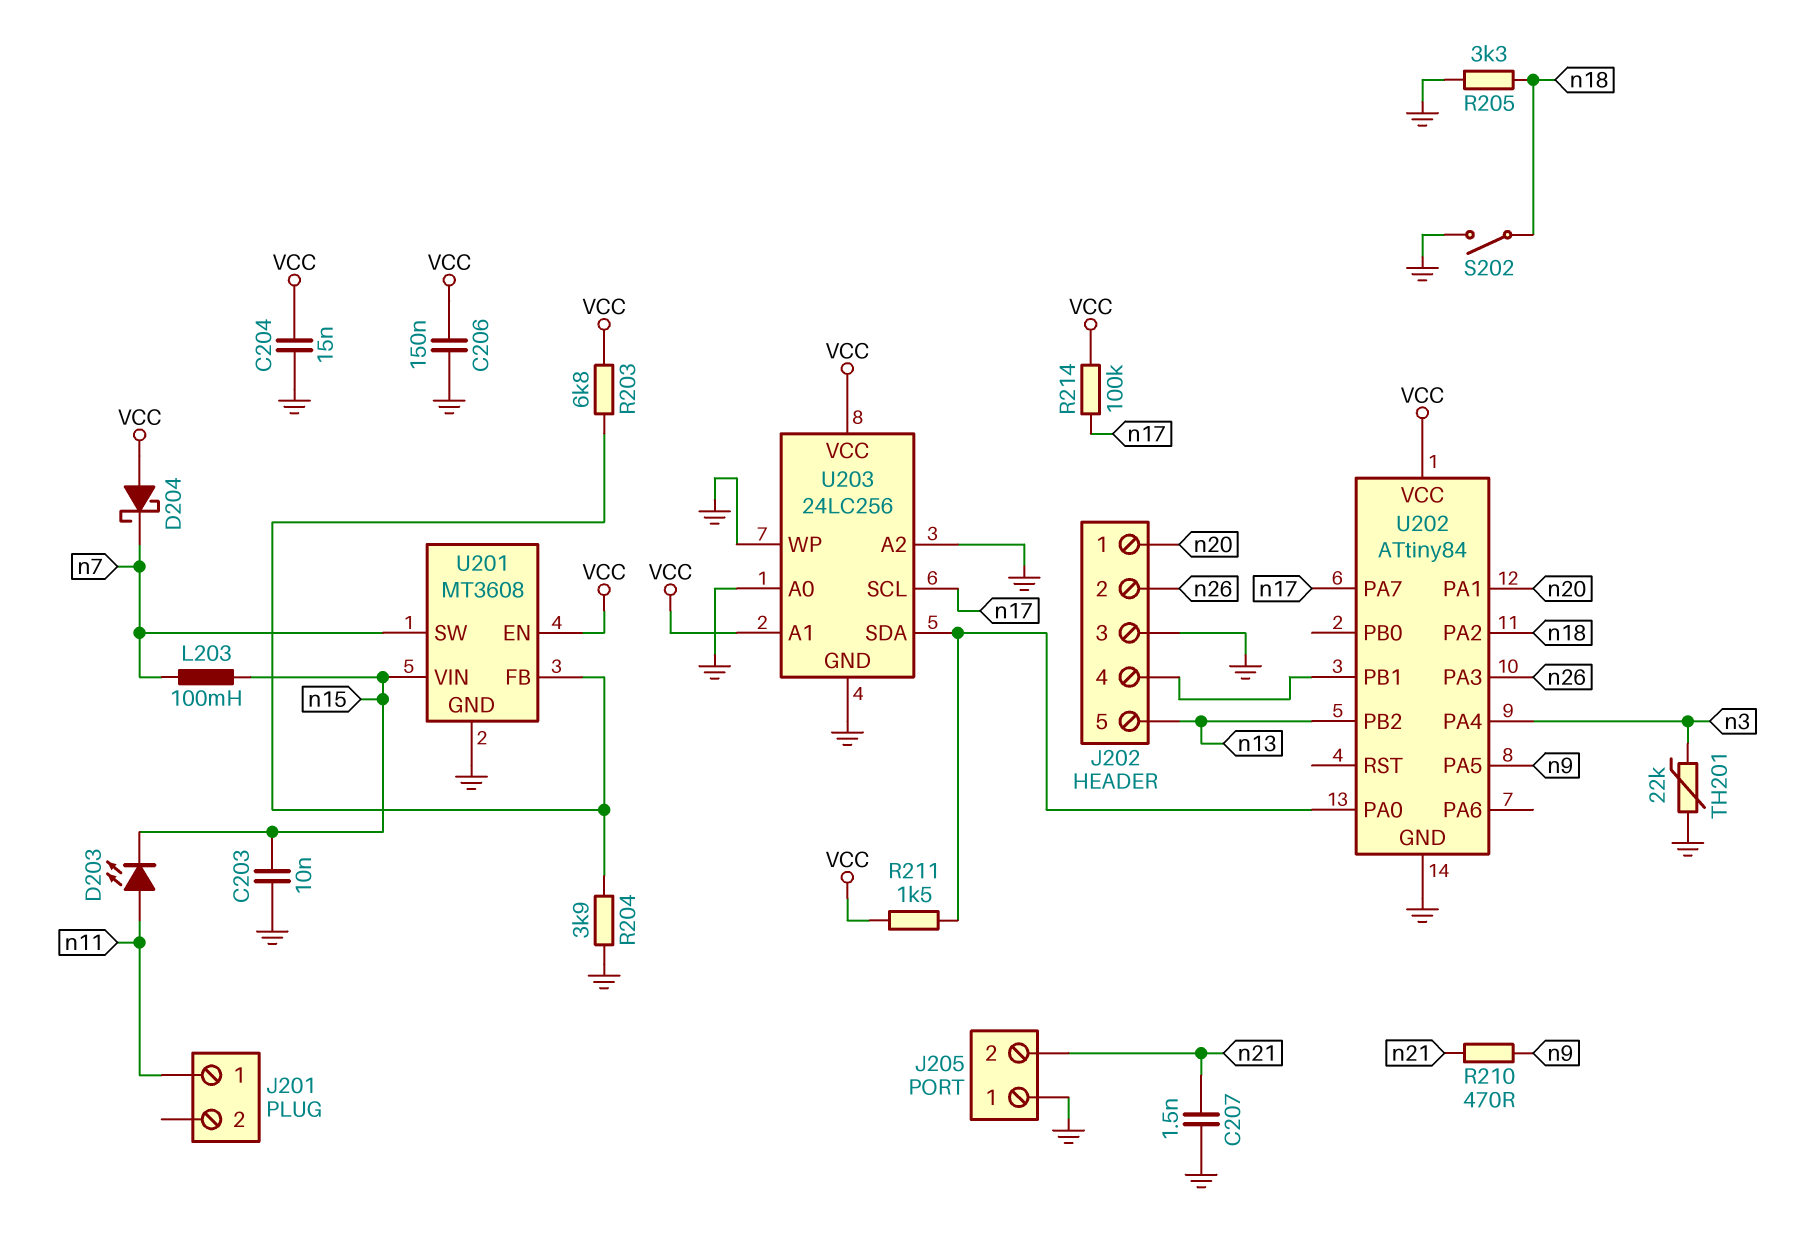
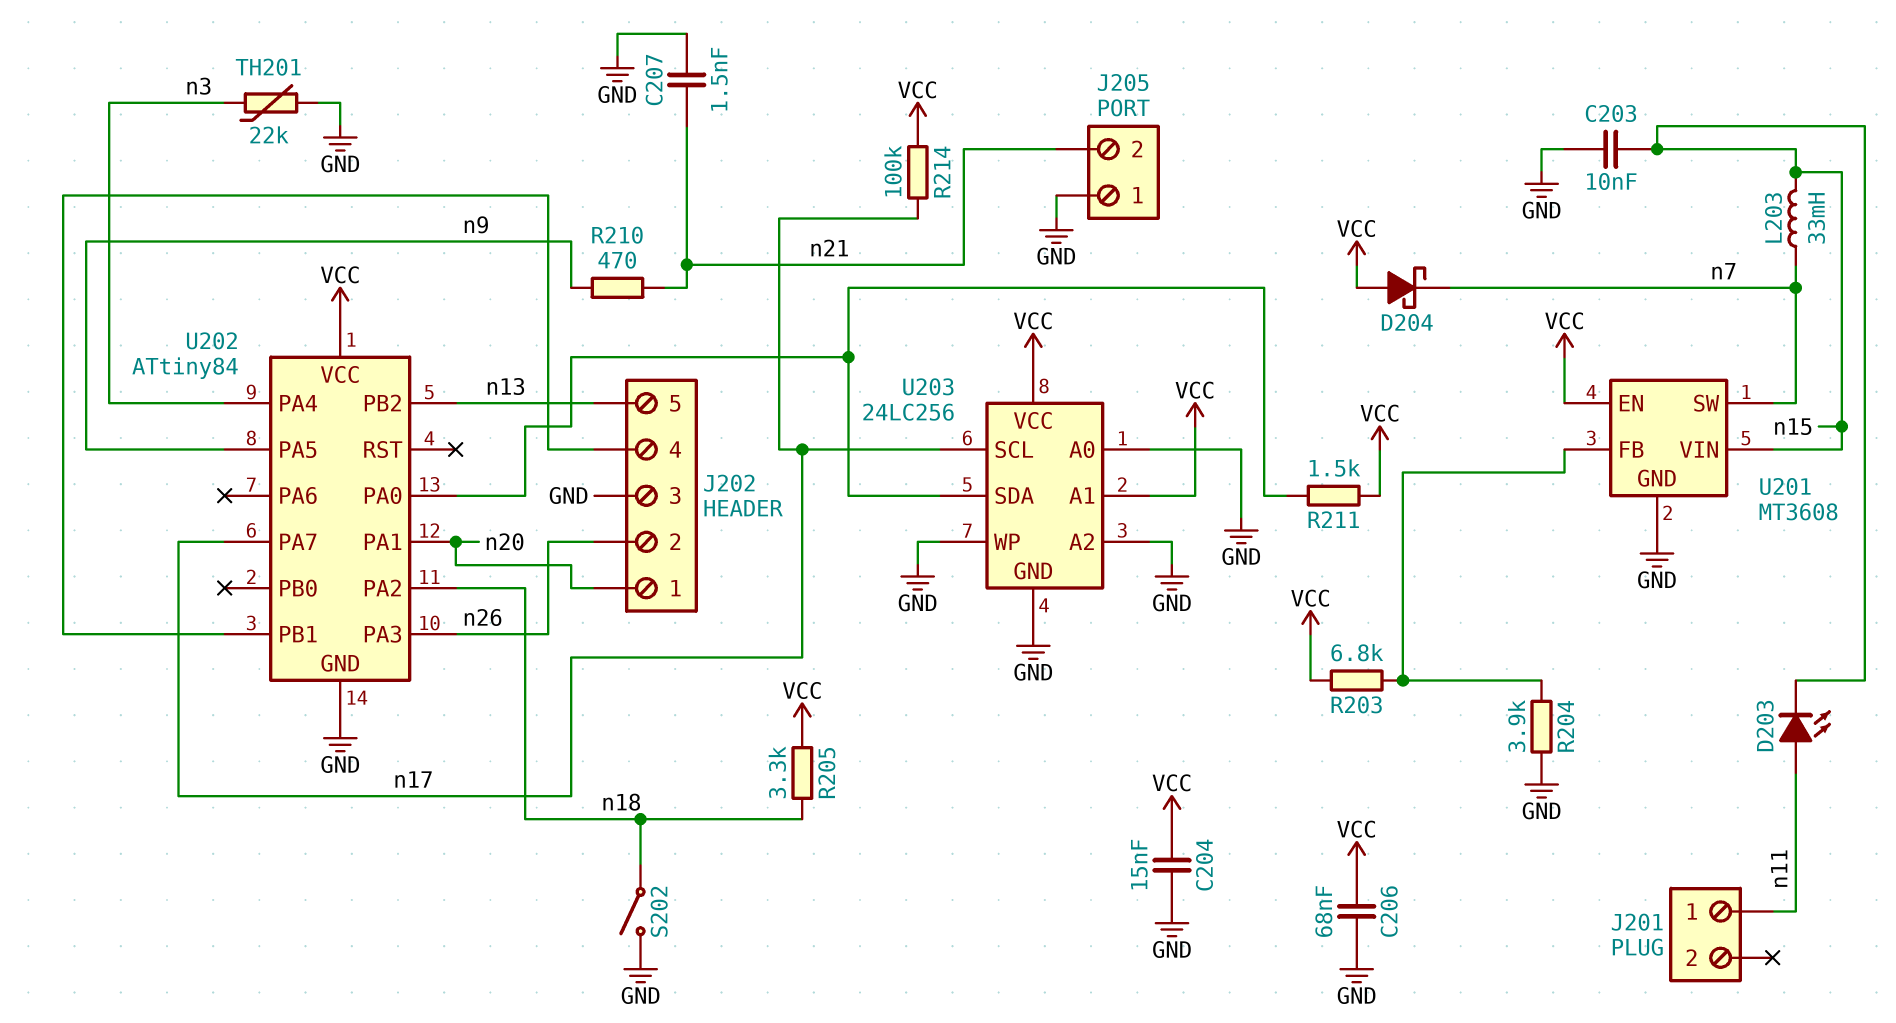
C206: 150nF (GND, VCC) -> 68nF (GND, VCC)
L203: 100mH (n7, n15) -> 33mH (n7, n15)
R205: 3.3k (GND, n18) -> 3.3k (VCC, n18)

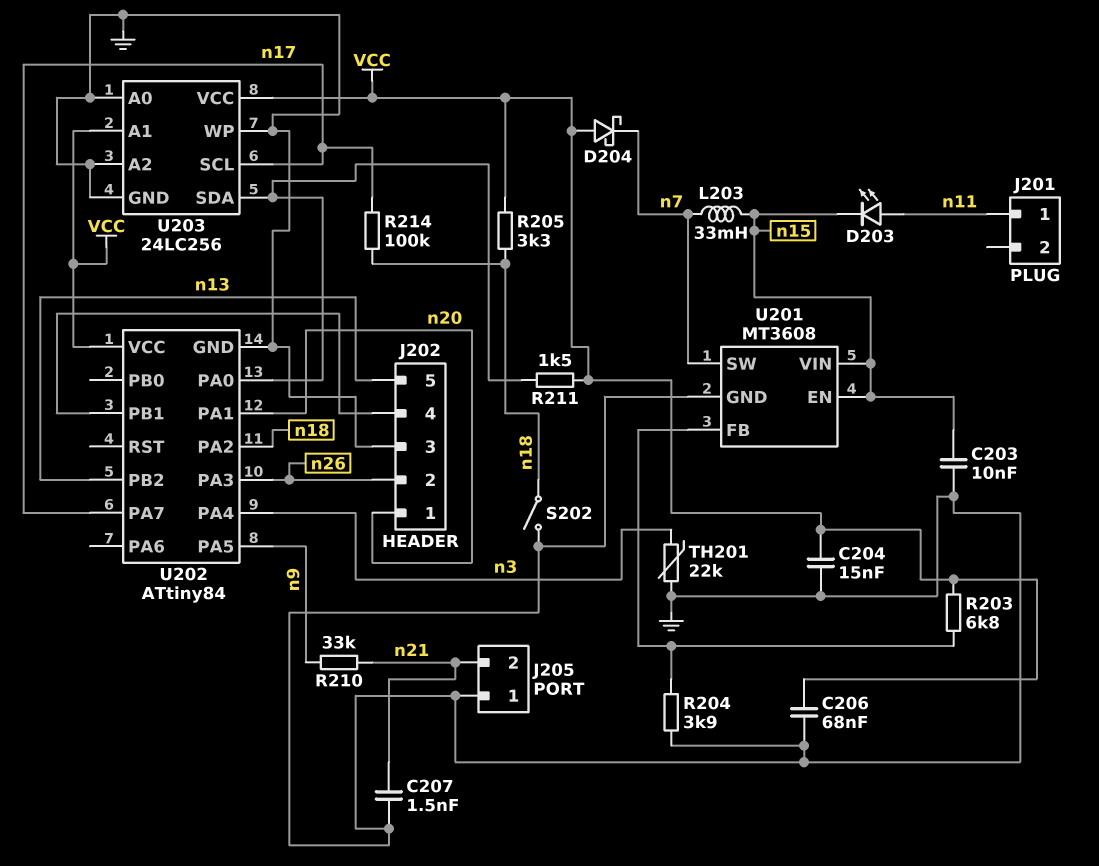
R210: 470 (n9, n21) -> 33k (n9, n21)
R214: 100k (VCC, n17) -> 100k (n17, n18)
U201 pin EN: VCC -> n15

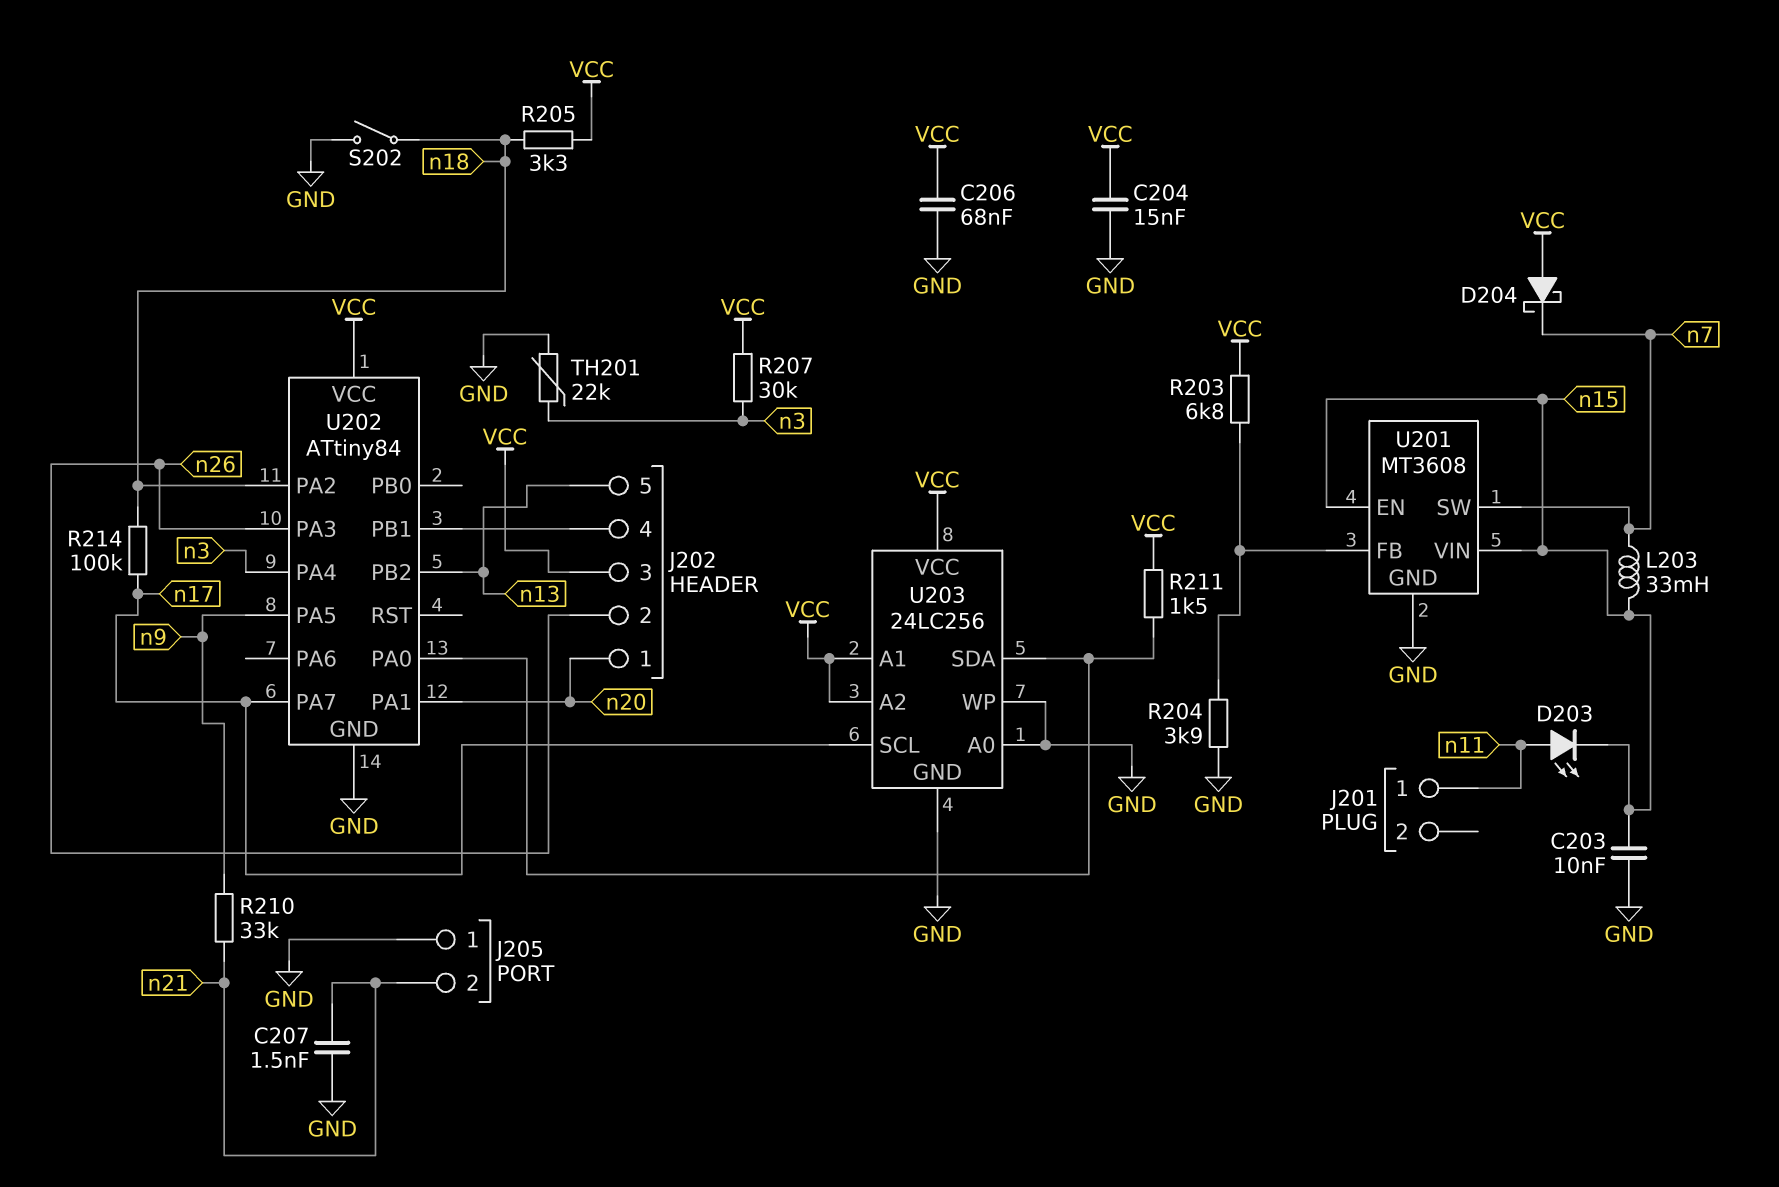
J202 pin 3: GND -> VCC
R207: none -> 30k (VCC, n3)
U203 pin A2: GND -> VCC

